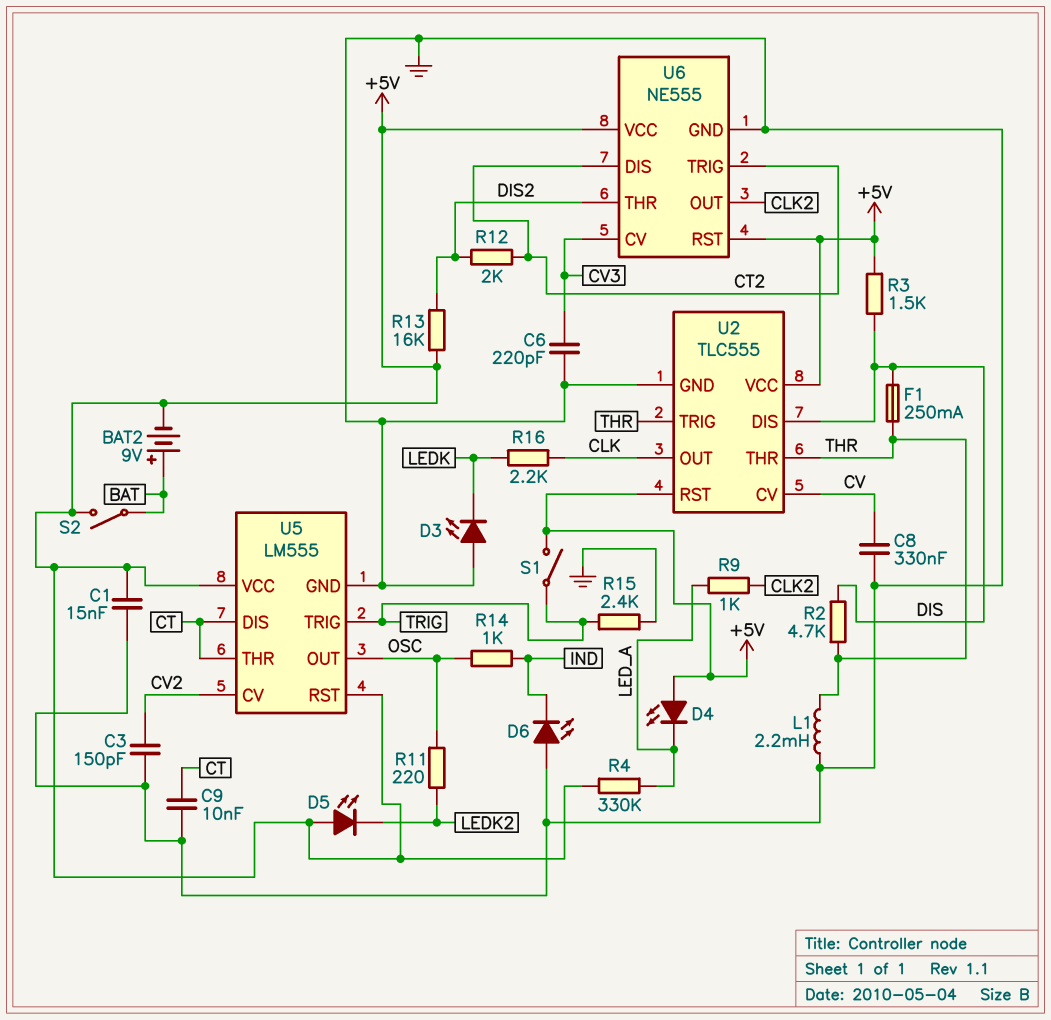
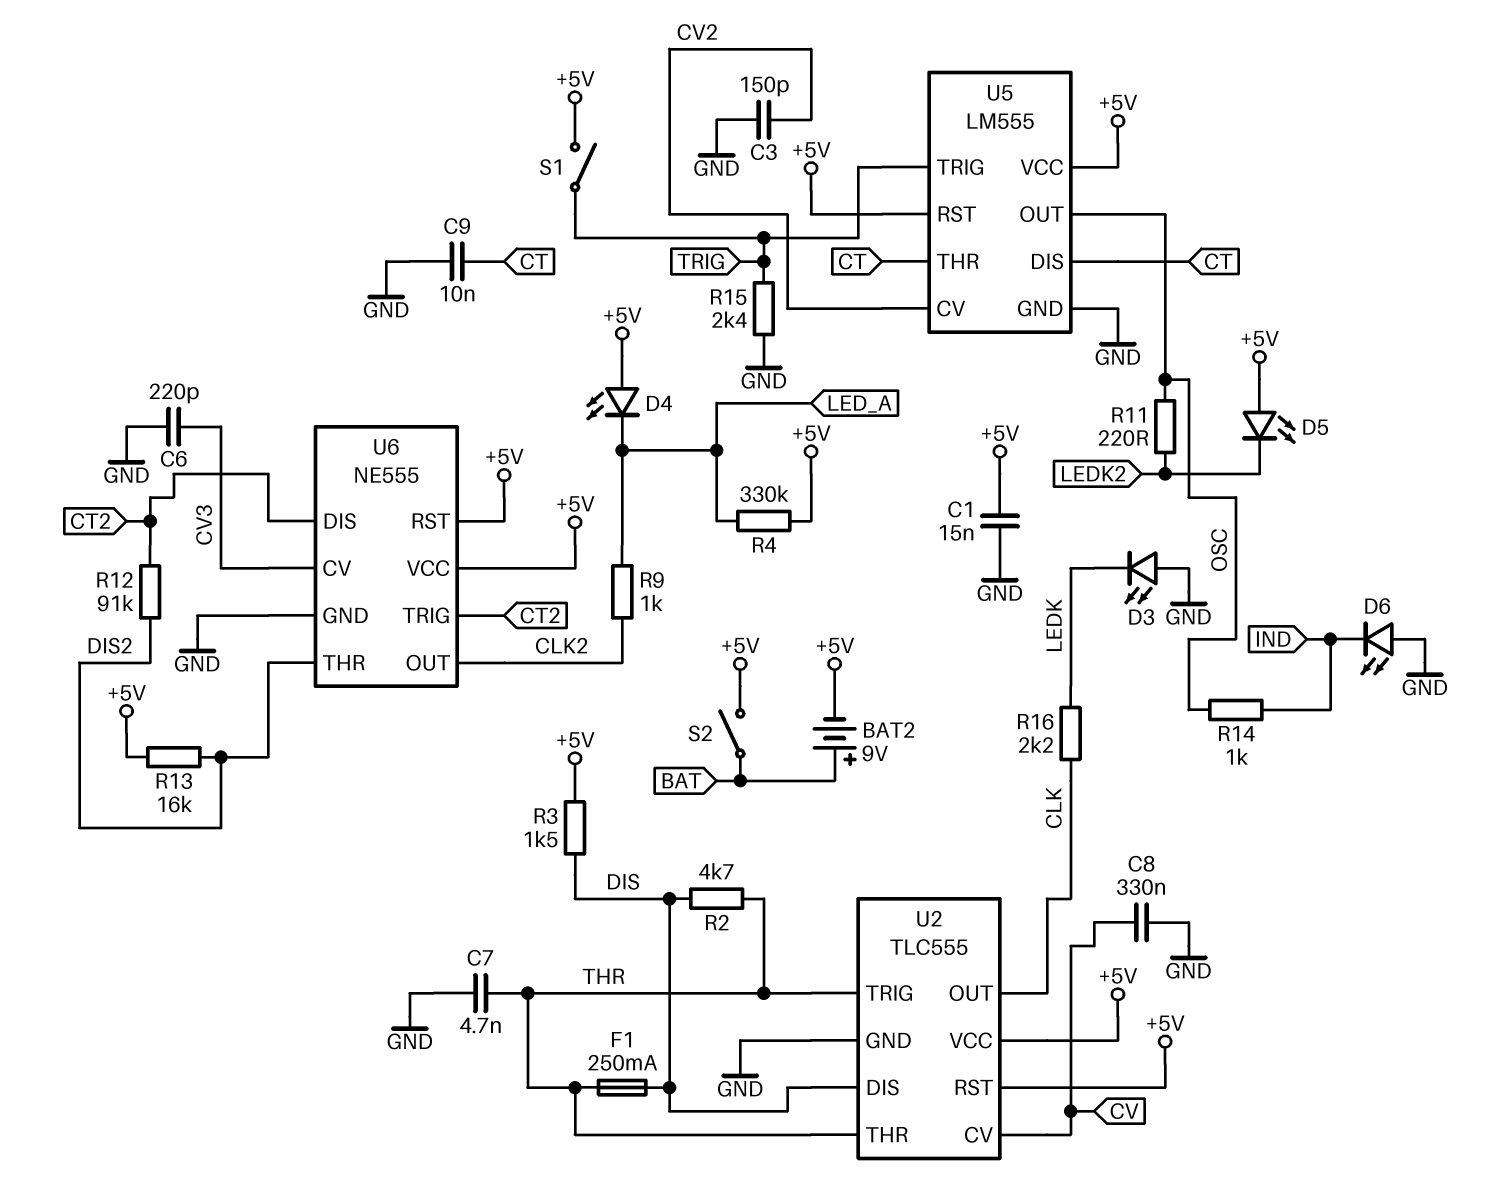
C7: none -> 4.7nF (GND, THR)
L1: 2.2mH (GND, THR) -> none
R12: 2k (CT2, DIS2) -> 91k (CT2, DIS2)

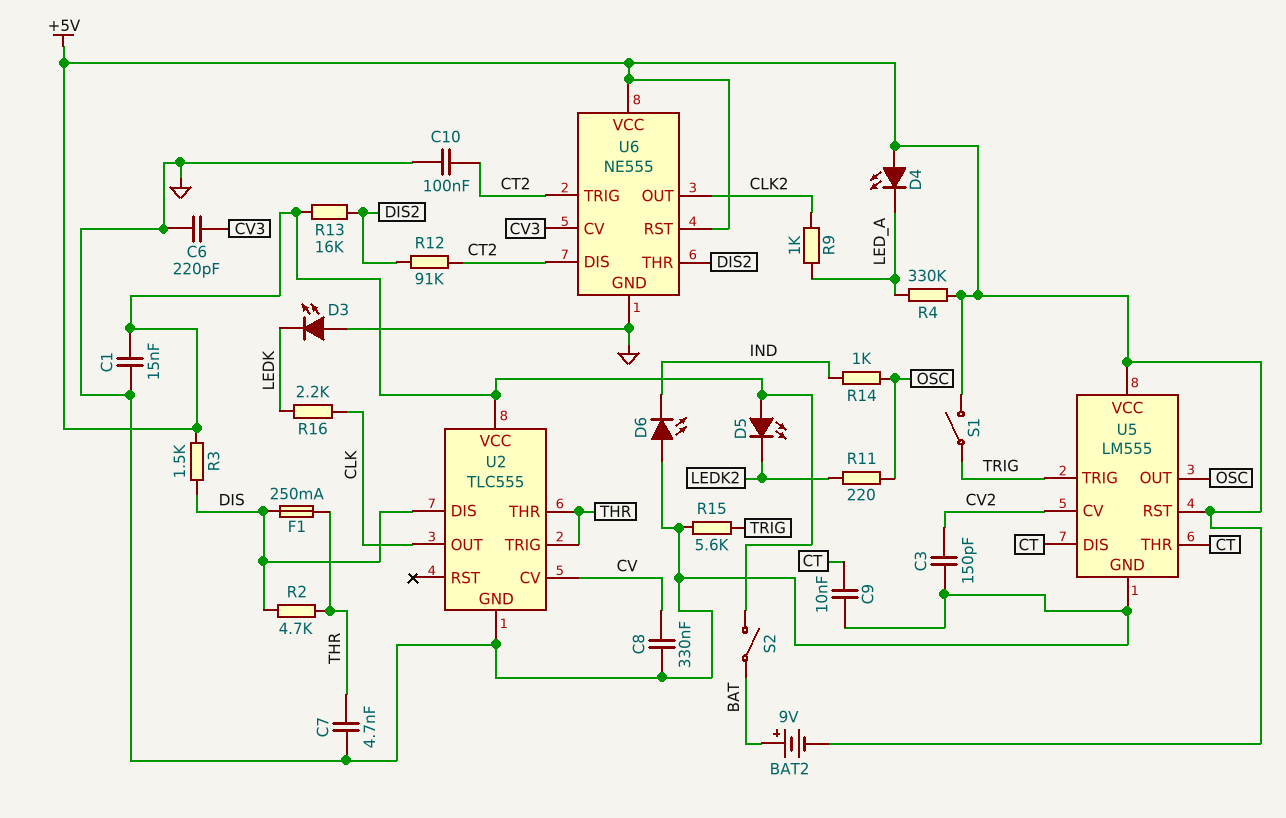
C10: none -> 100nF (CT2, GND)
R15: 2.4k (GND, TRIG) -> 5.6k (GND, TRIG)
U2 pin RST: +5V -> none

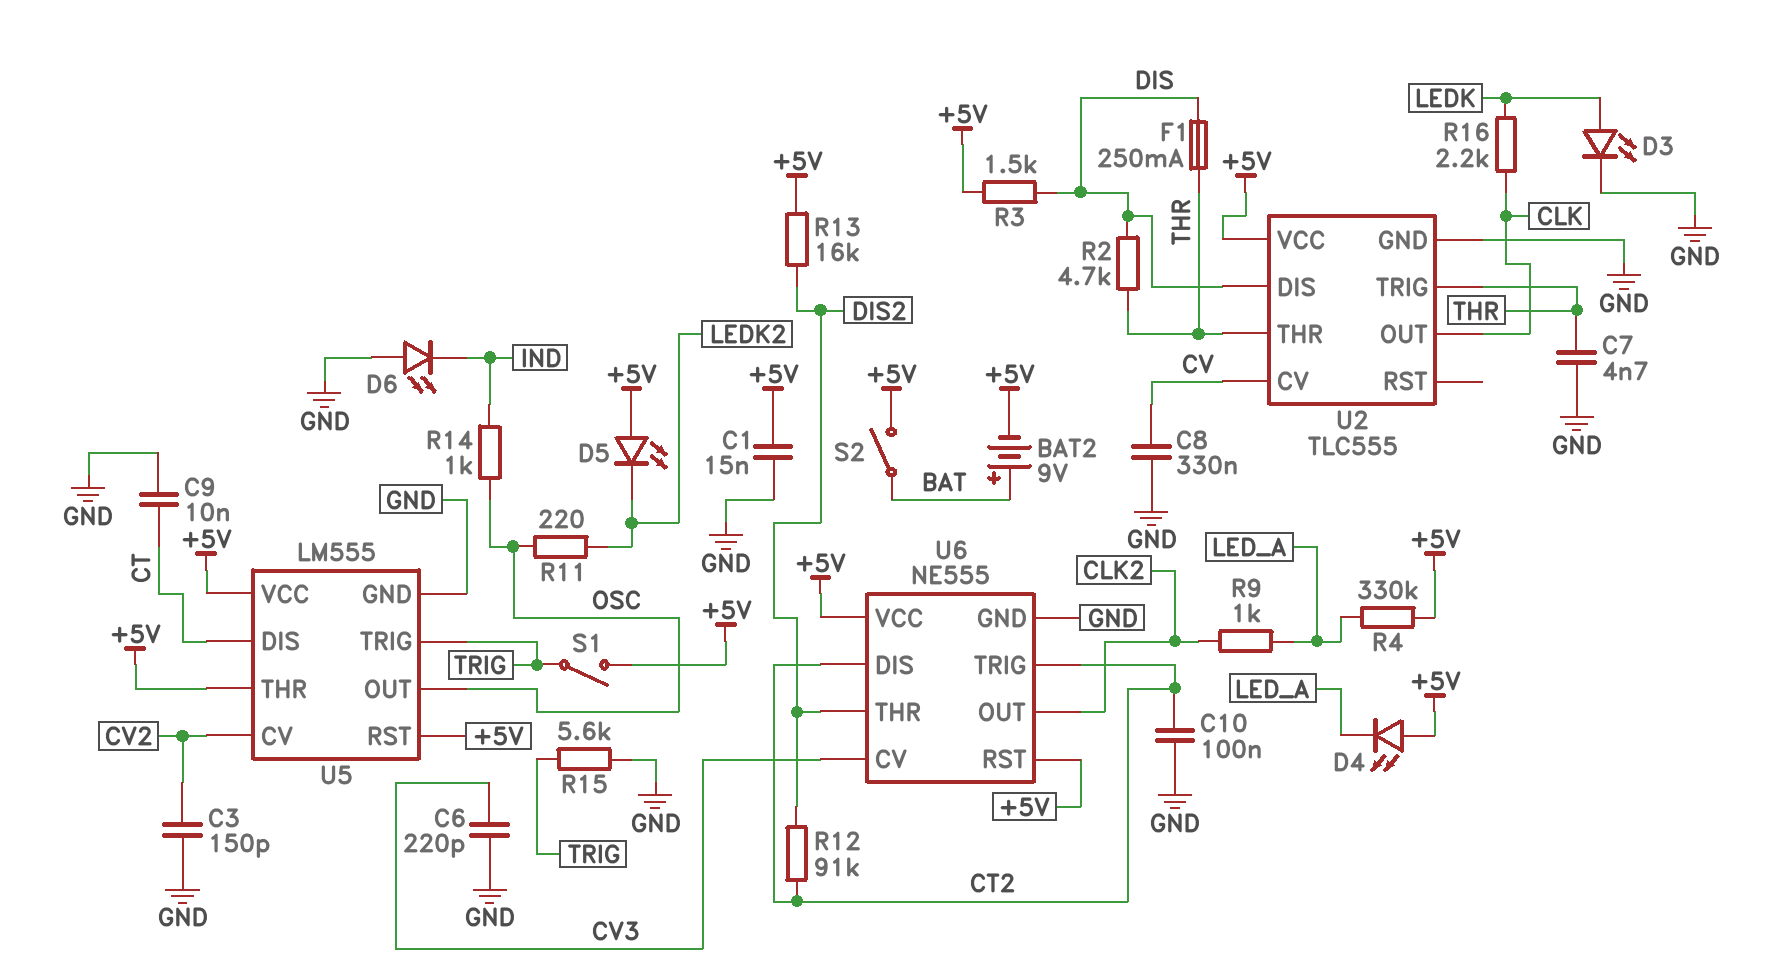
D3: LED (A GND, K LEDK) -> LED (A LEDK, K GND)
U5 pin THR: CT -> +5V

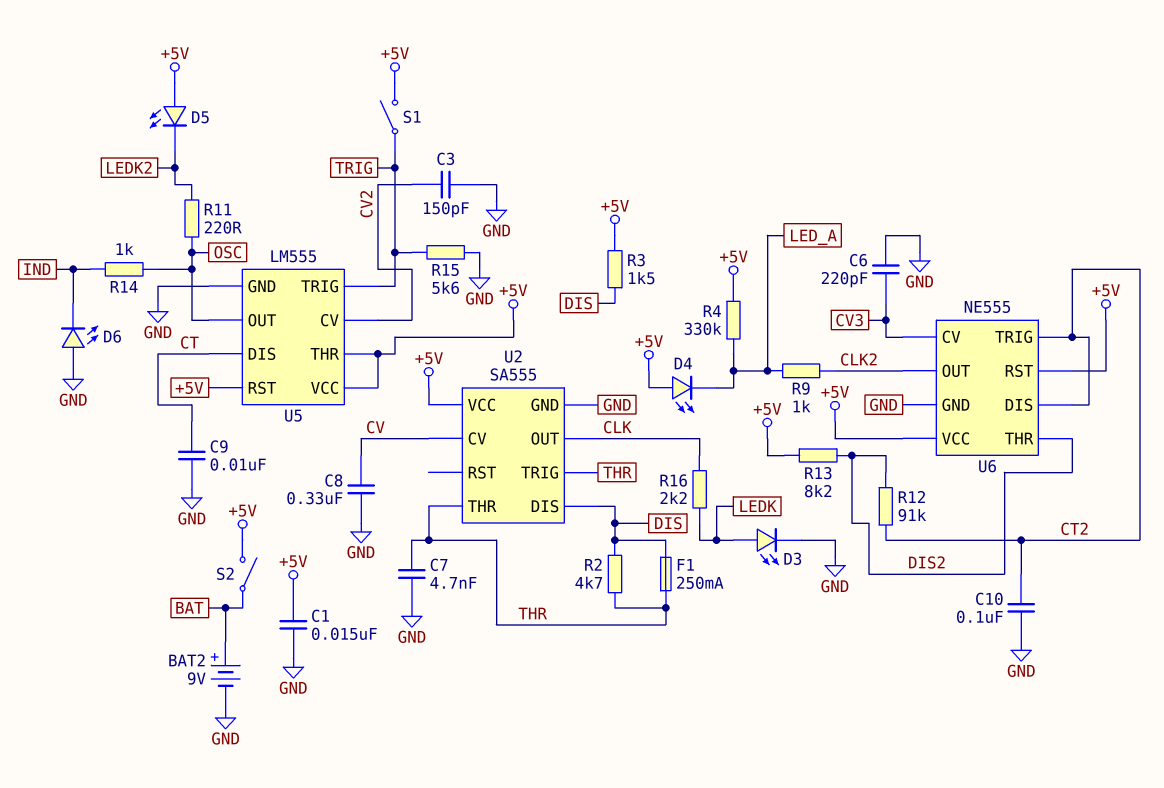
BAT2: 9V (plus BAT, minus +5V) -> 9V (plus BAT, minus GND)
R13: 16k (+5V, DIS2) -> 8.2k (+5V, DIS2)
U2: TLC555 -> SA555

